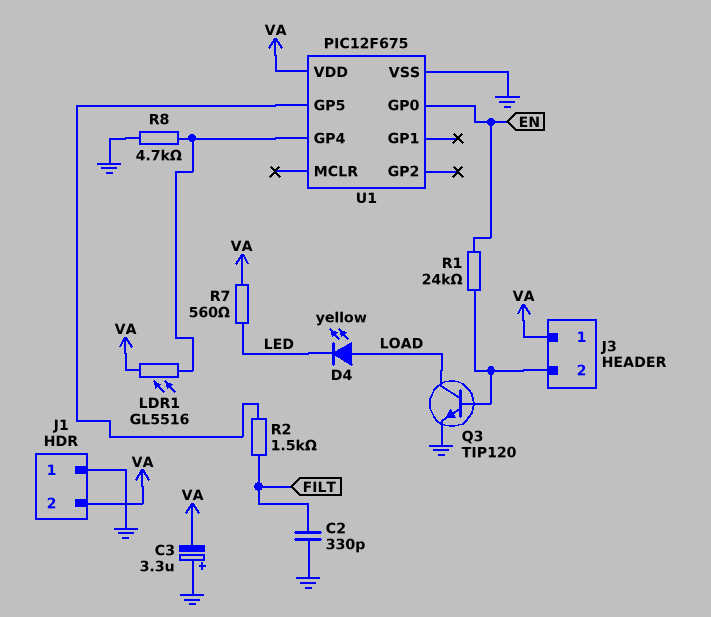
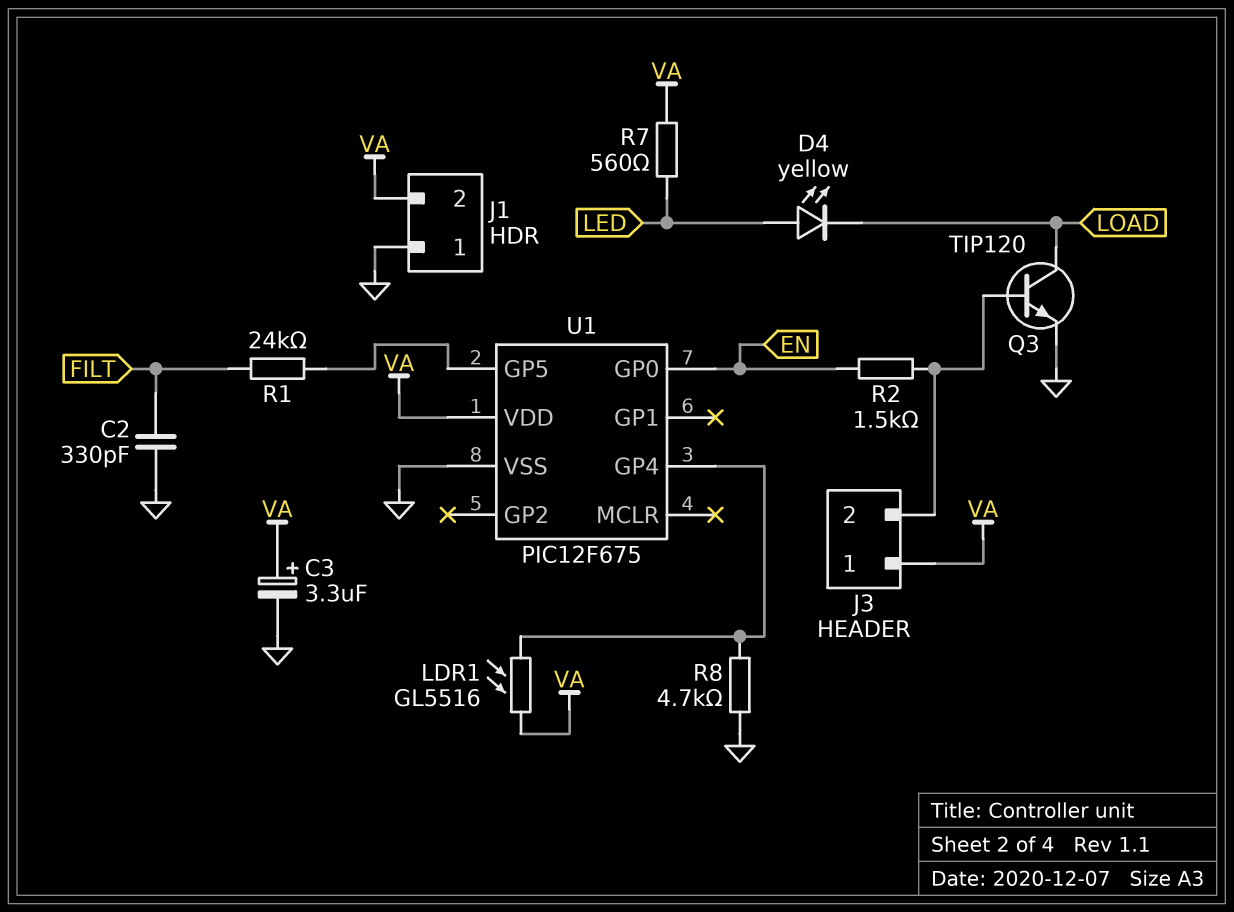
C3: 3.3uF (plus GND, minus VA) -> 3.3uF (plus VA, minus GND)
D4: LED yellow (A LOAD, K LED) -> LED yellow (A LED, K LOAD)
R1: 24k (EN, J3/2) -> 24k (FILT, U1/GP5)
R2: 1.5k (FILT, U1/GP5) -> 1.5k (EN, J3/2)

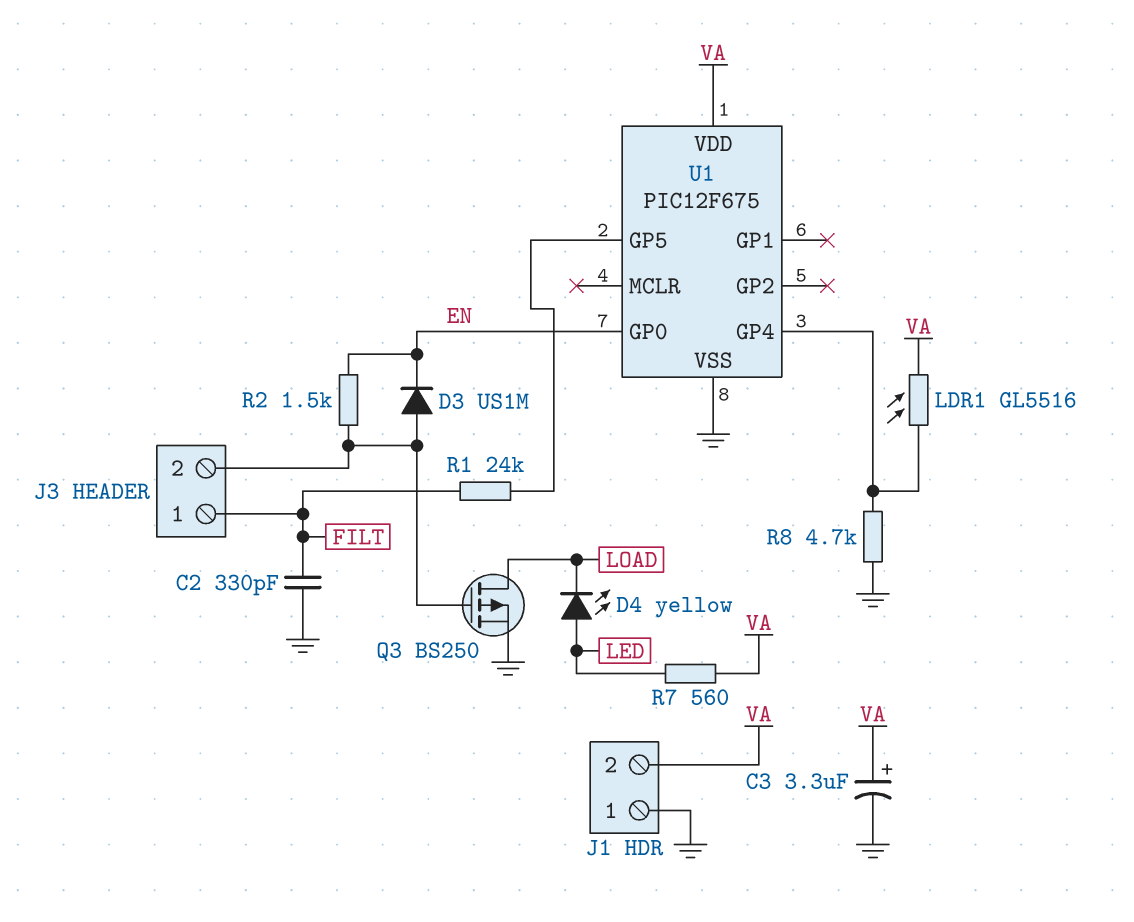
D3: none -> diode US1M (A J3/2, K EN)
J3 pin 1: VA -> FILT
Q3: NPN TIP120 (B J3/2, C LOAD, E GND) -> PMOS BS250 (G J3/2, D LOAD, S GND)

